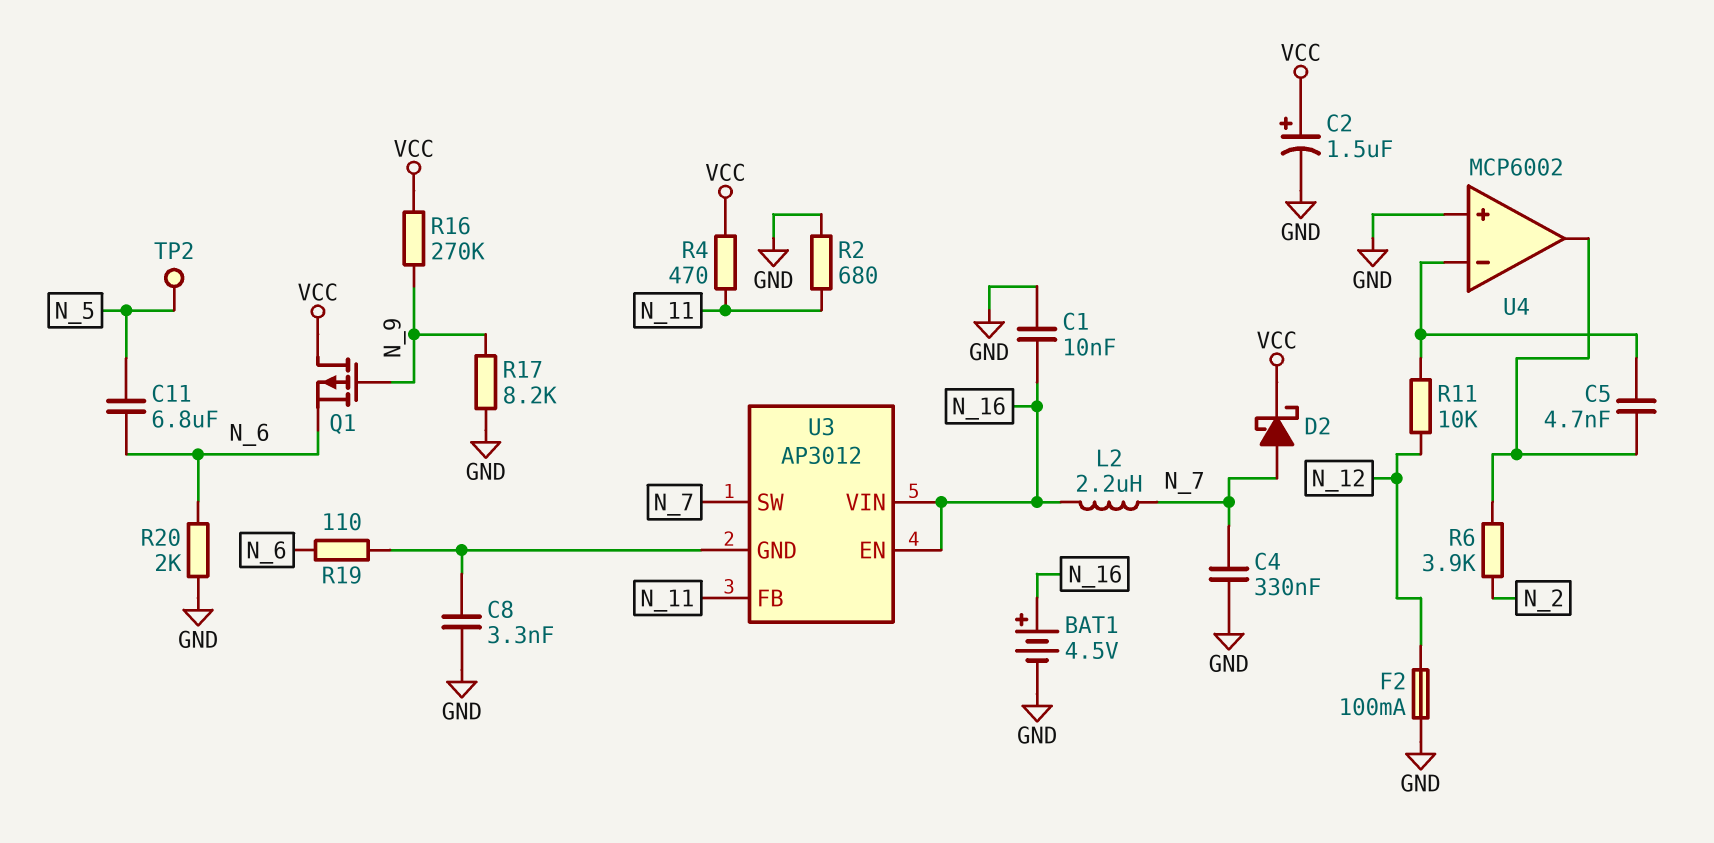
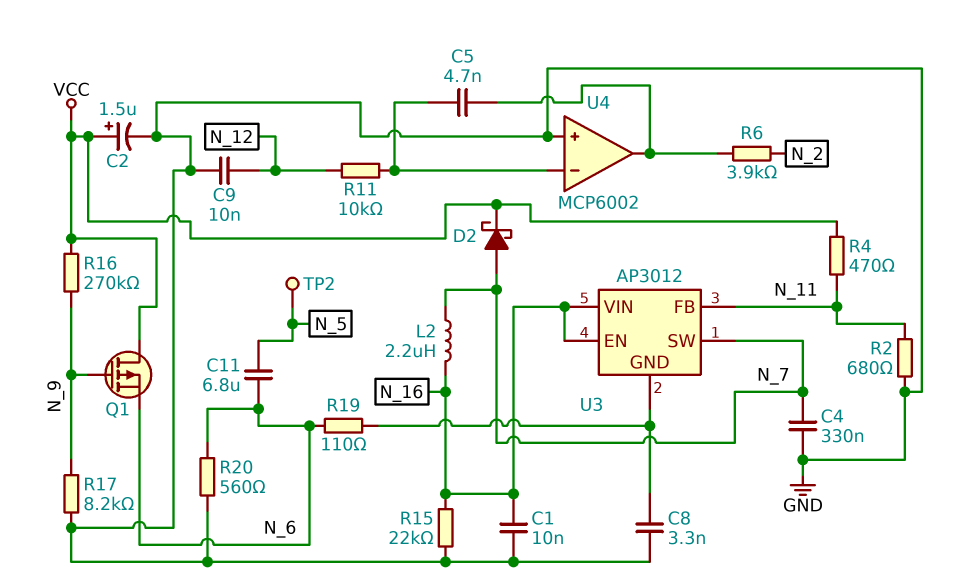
BAT1: 4.5V (plus N_16, minus GND) -> none
C9: none -> 10nF (GND, N_12)
F2: 100mA (GND, N_12) -> none
R15: none -> 22k (GND, N_16)
R20: 2k (GND, N_6) -> 560 (GND, N_6)

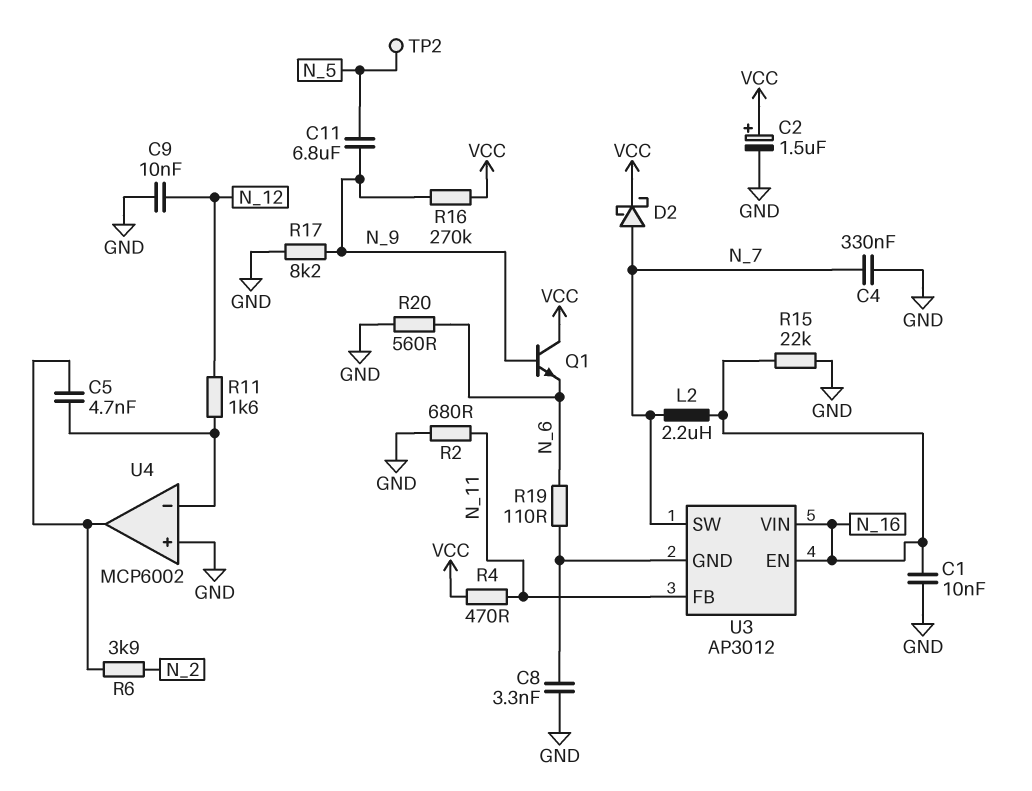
C11: 6.8uF (N_5, N_6) -> 6.8uF (N_5, N_9)
Q1: PMOS (G N_9, D VCC, S N_6) -> NPN (B N_9, C VCC, E N_6)
R11: 10k (N_12, U4/in-) -> 1.6k (N_12, U4/in-)

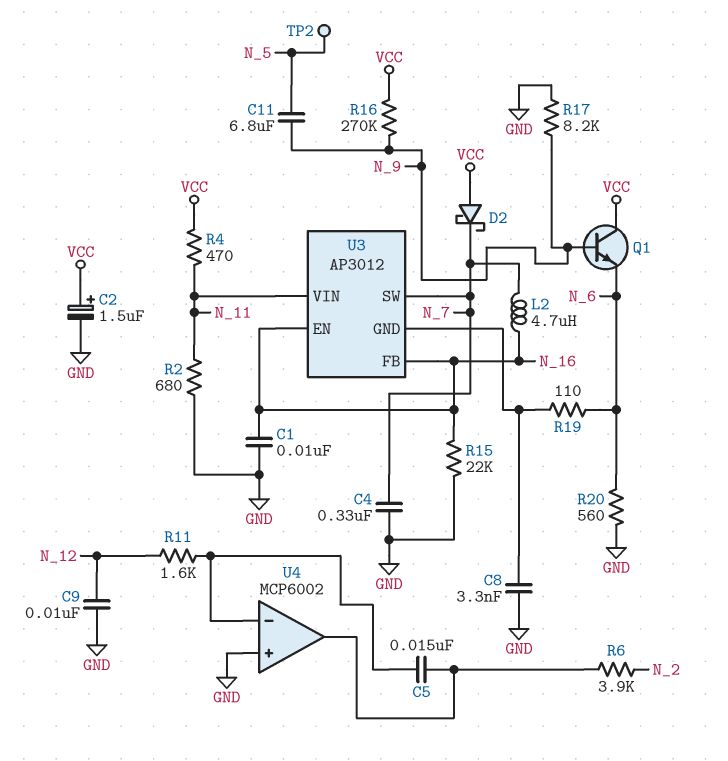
C5: 4.7nF (U4/in-, U4/out) -> 15nF (U4/in-, U4/out)
D2: schottky (A N_7, K VCC) -> schottky (A VCC, K N_7)
L2: 2.2uH (N_7, N_16) -> 4.7uH (N_7, N_16)
U3 pin FB: N_11 -> N_16
U3 pin VIN: N_16 -> N_11

